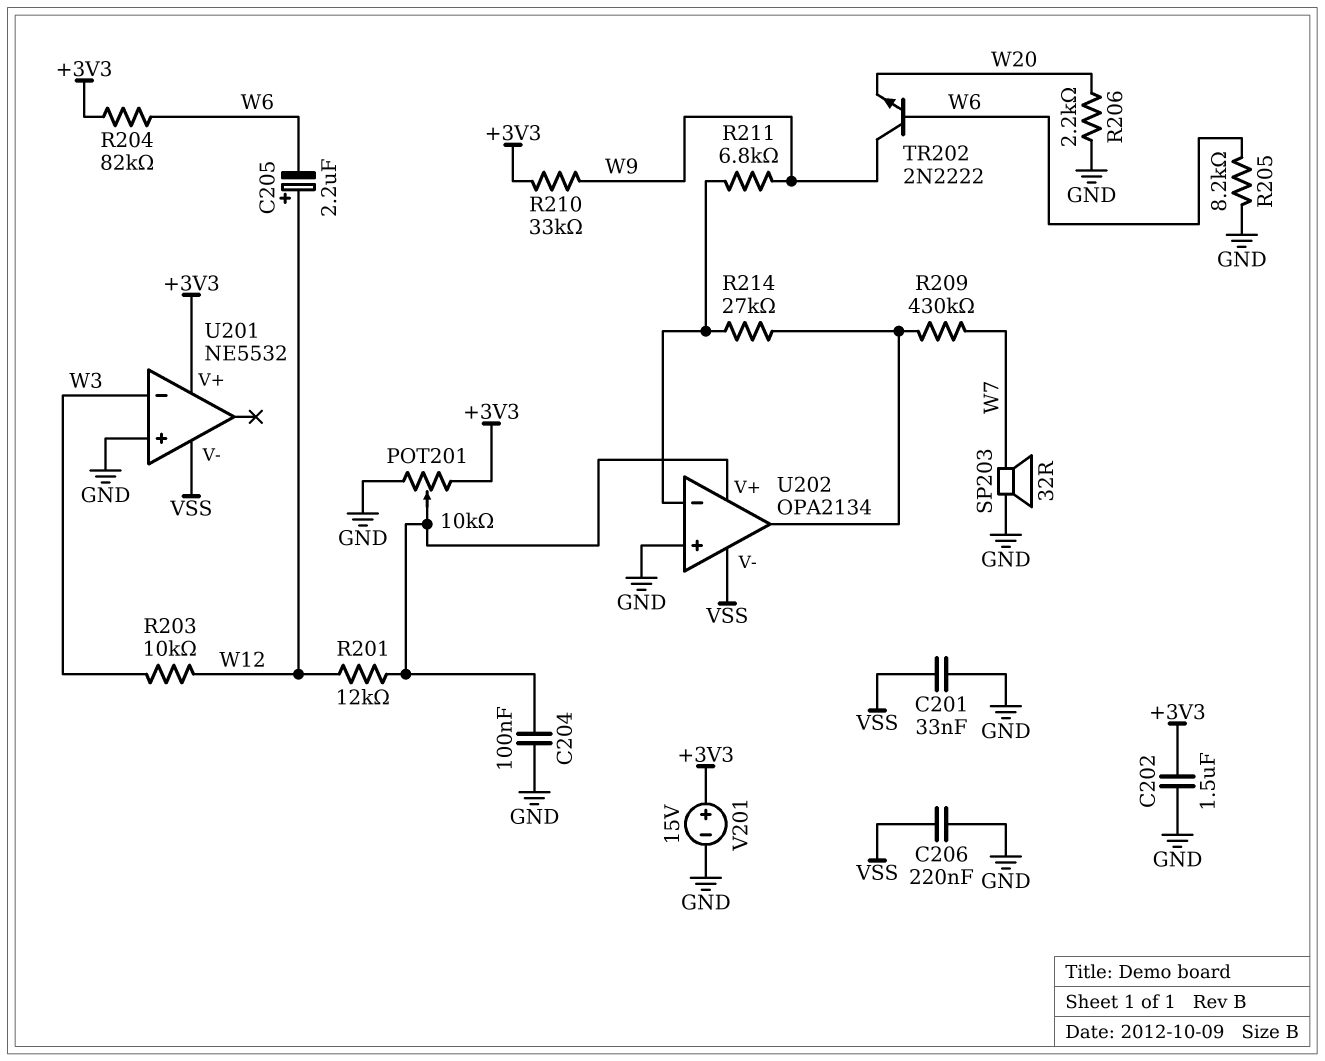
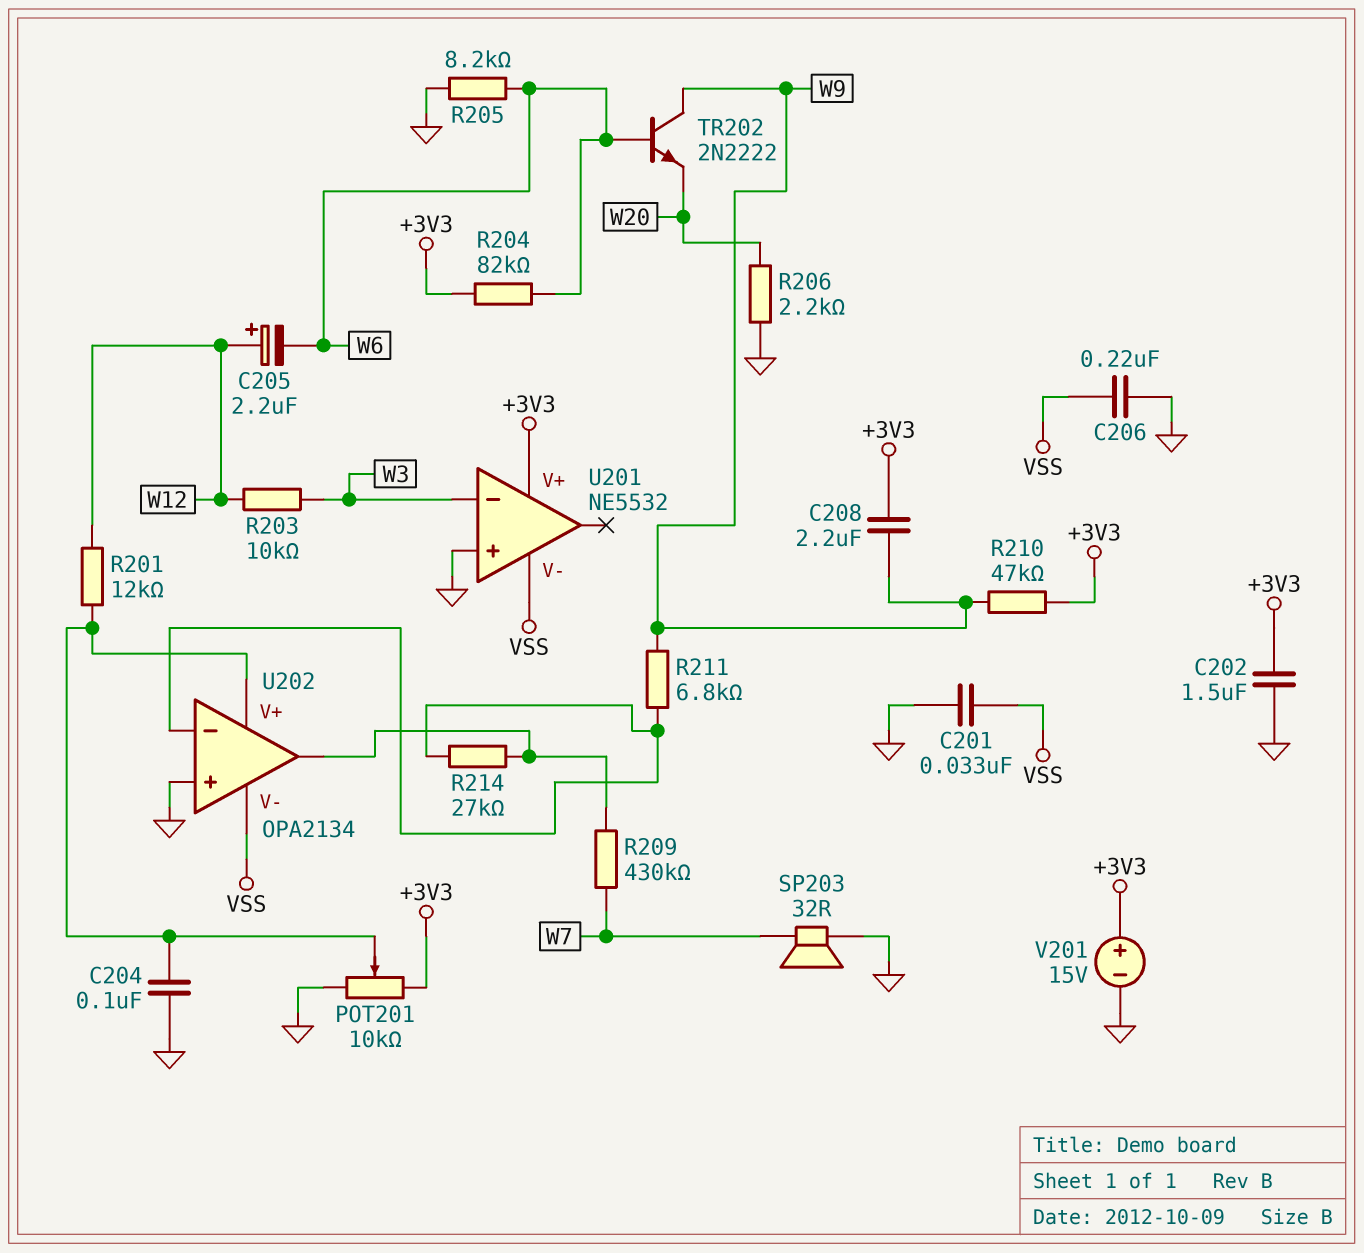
C208: none -> 2.2uF (+3V3, W9)
R210: 33k (+3V3, W9) -> 47k (+3V3, W9)

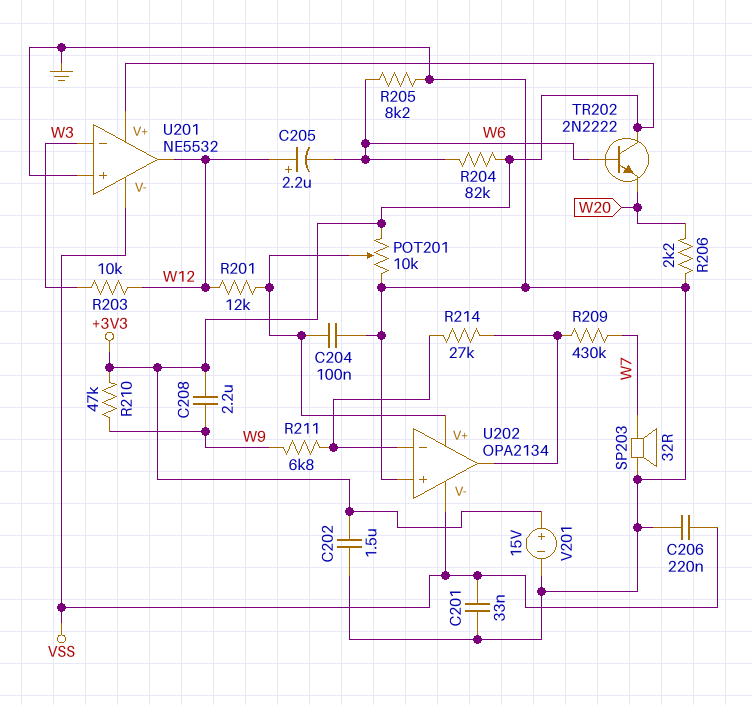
TR202: NPN 2N2222 (B W6, C W9, E W20) -> NPN 2N2222 (B W6, C +3V3, E W20)
U201 pin out: none -> W12

